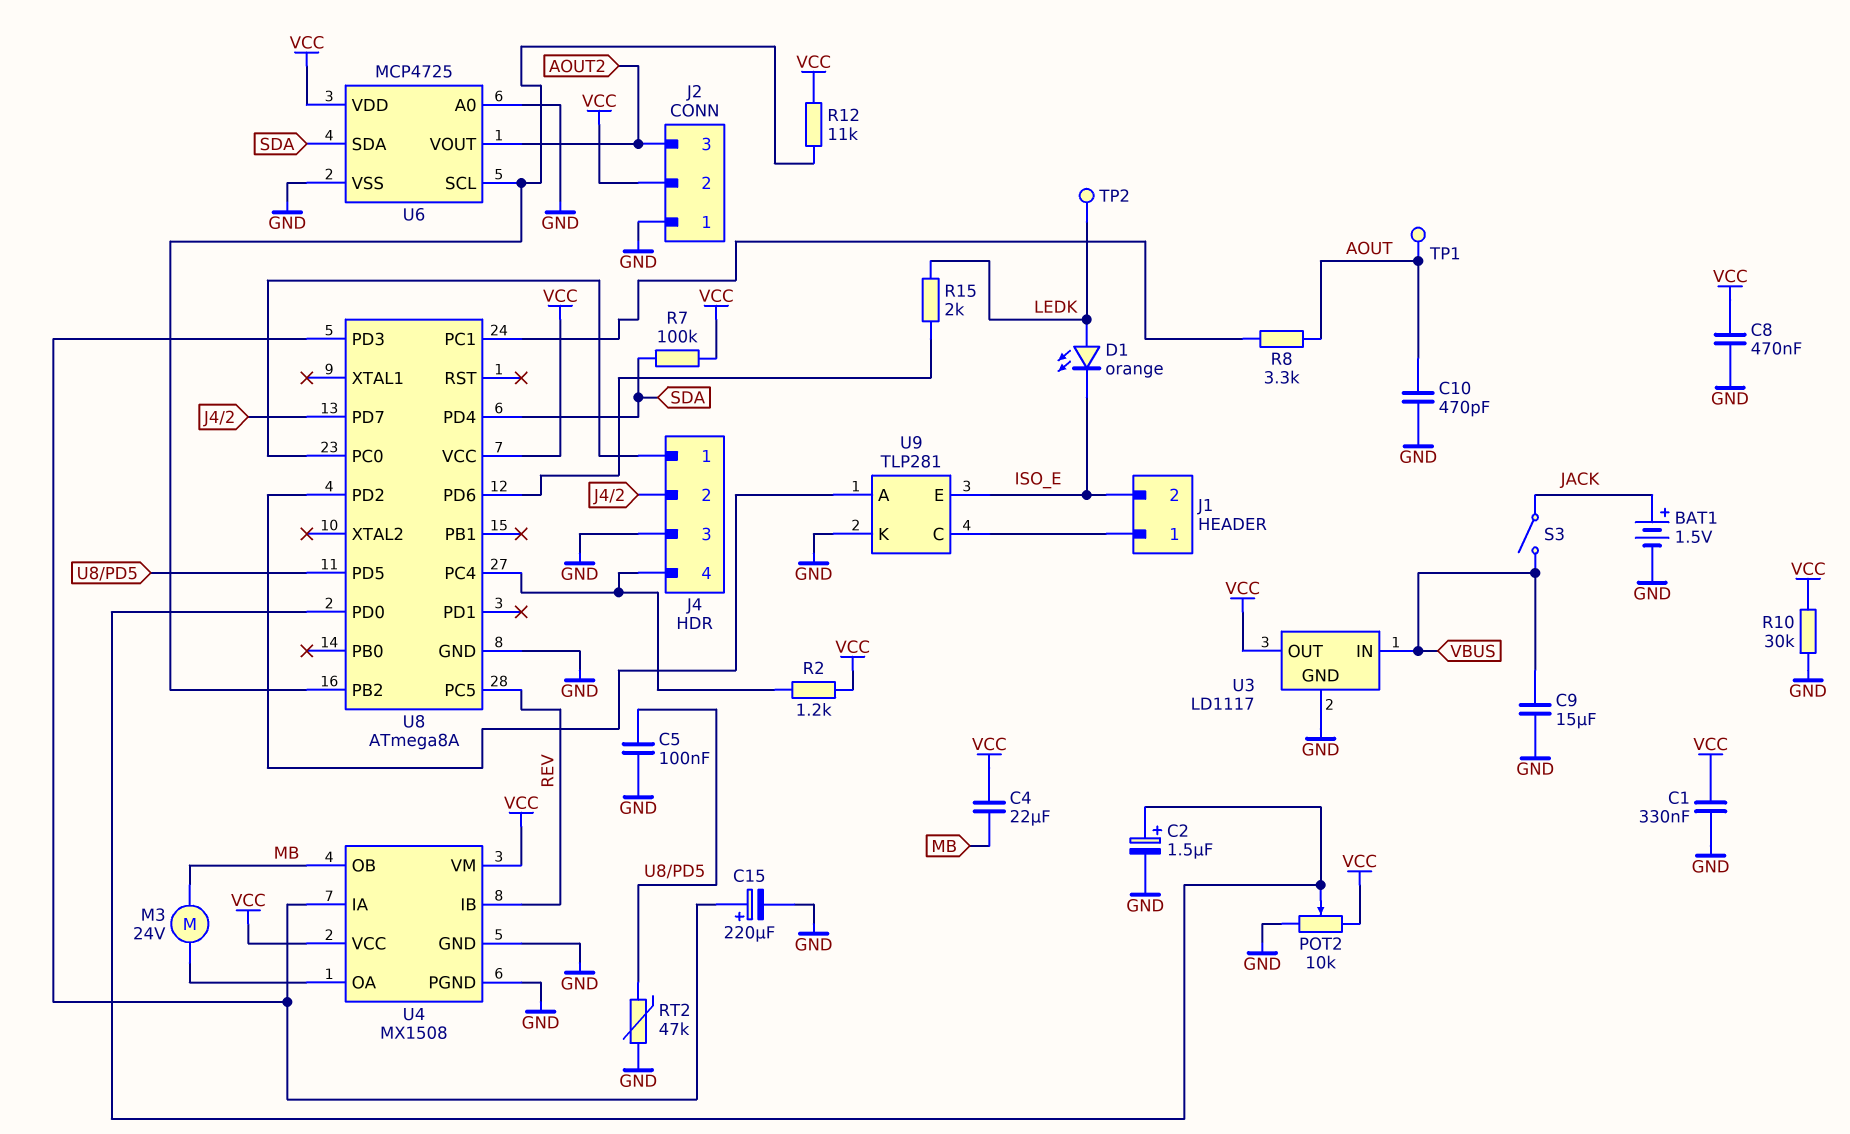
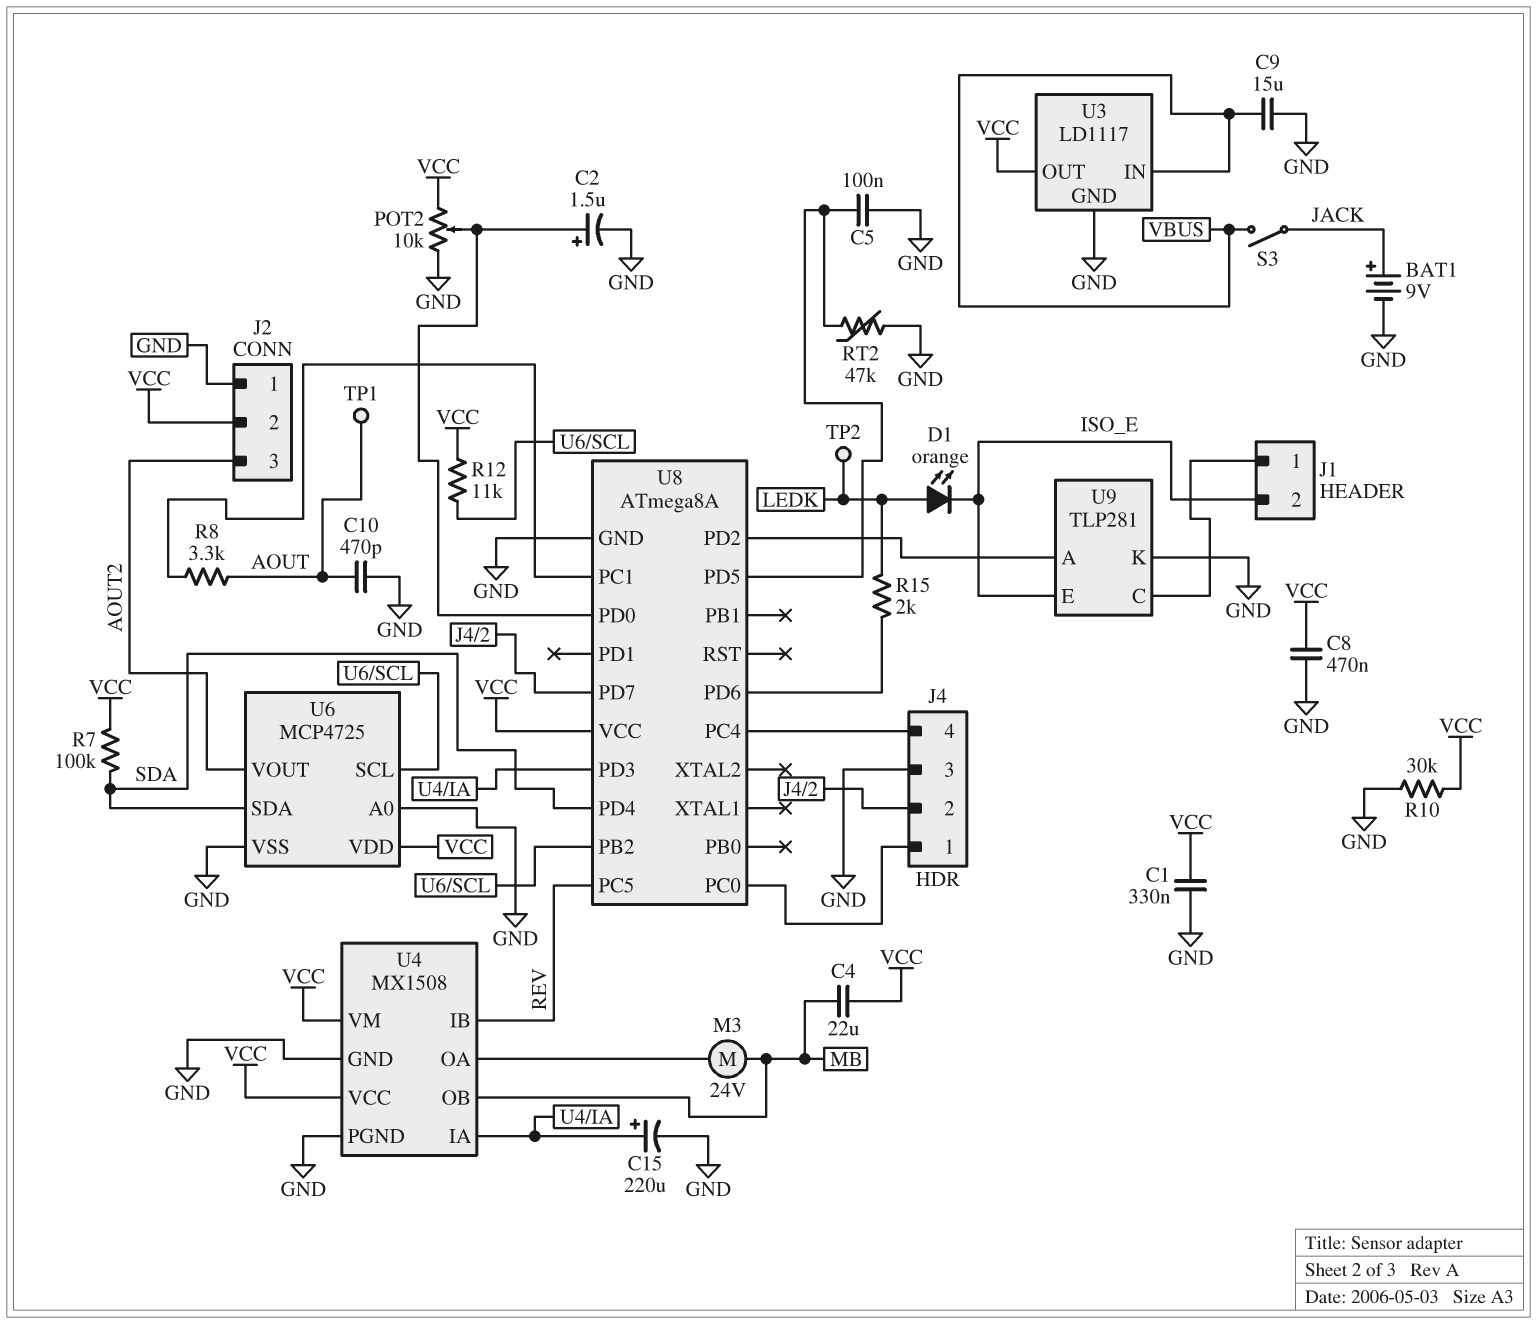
BAT1: 1.5V (plus JACK, minus GND) -> 9V (plus JACK, minus GND)
R2: 1.2k (J4/4, VCC) -> none

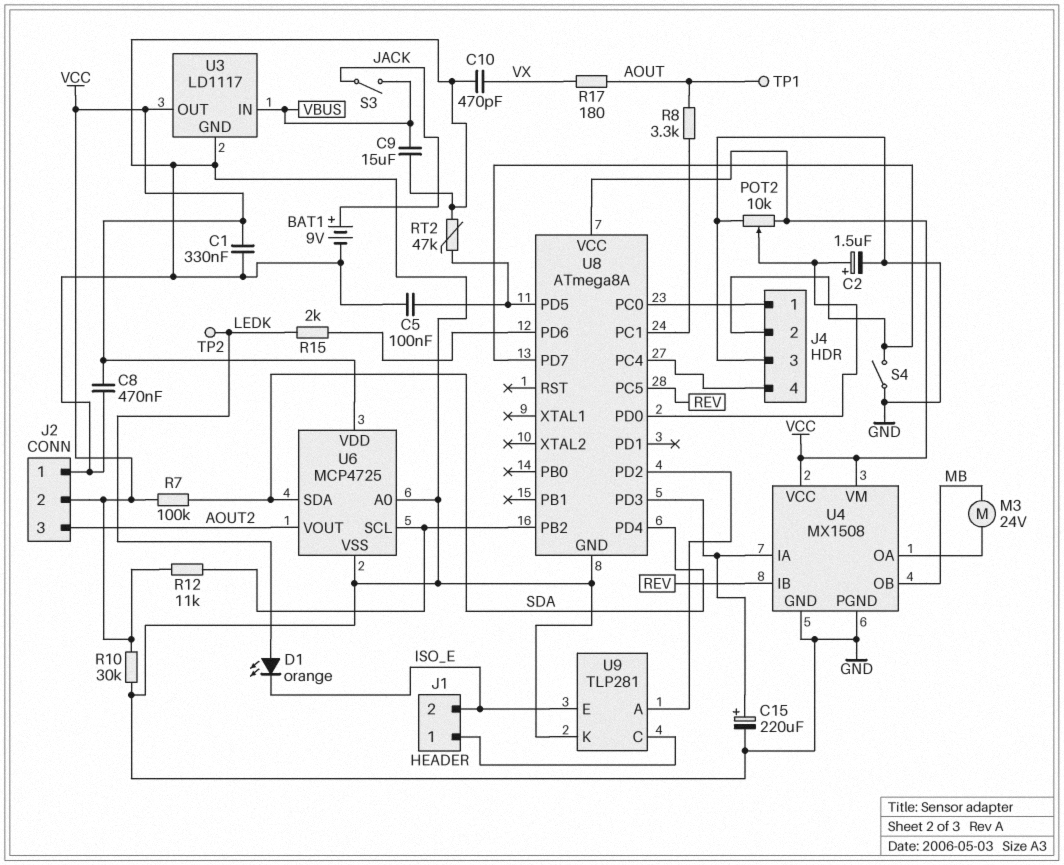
C4: 22uF (MB, VCC) -> none
C10: 470pF (AOUT, GND) -> 470pF (GND, VX)
R17: none -> 180 (AOUT, VX)
S4: none -> switch (GND, J4/2)

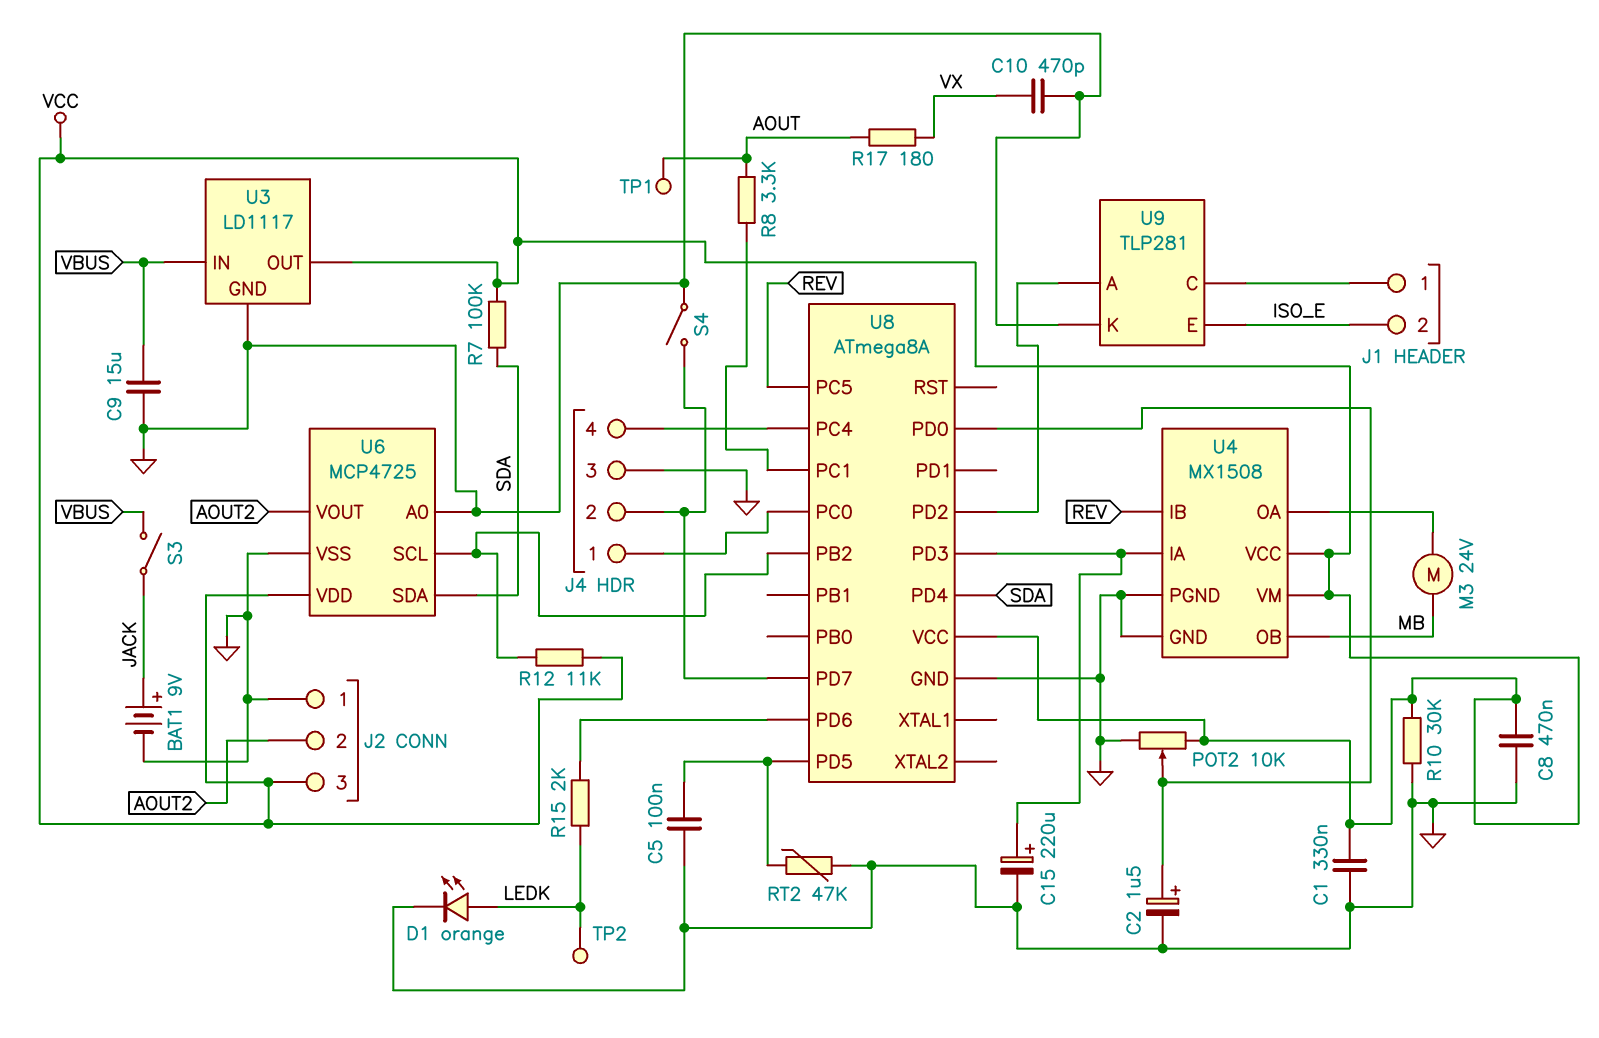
D1: LED orange (A LEDK, K ISO_E) -> LED orange (A LEDK, K GND)
J2 pin 2: VCC -> AOUT2
J2 pin 3: AOUT2 -> VCC

